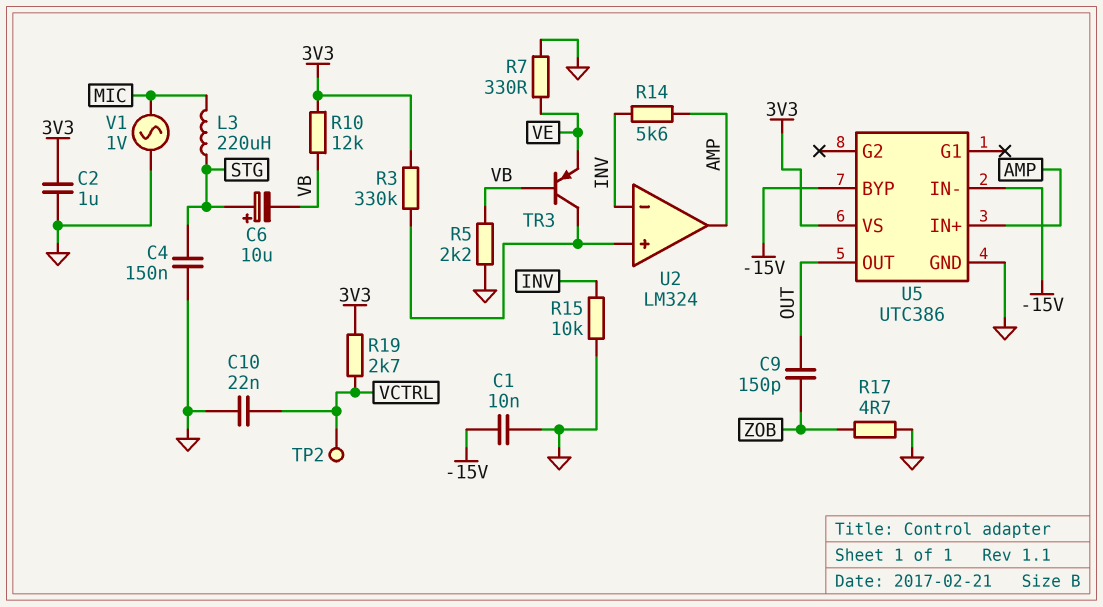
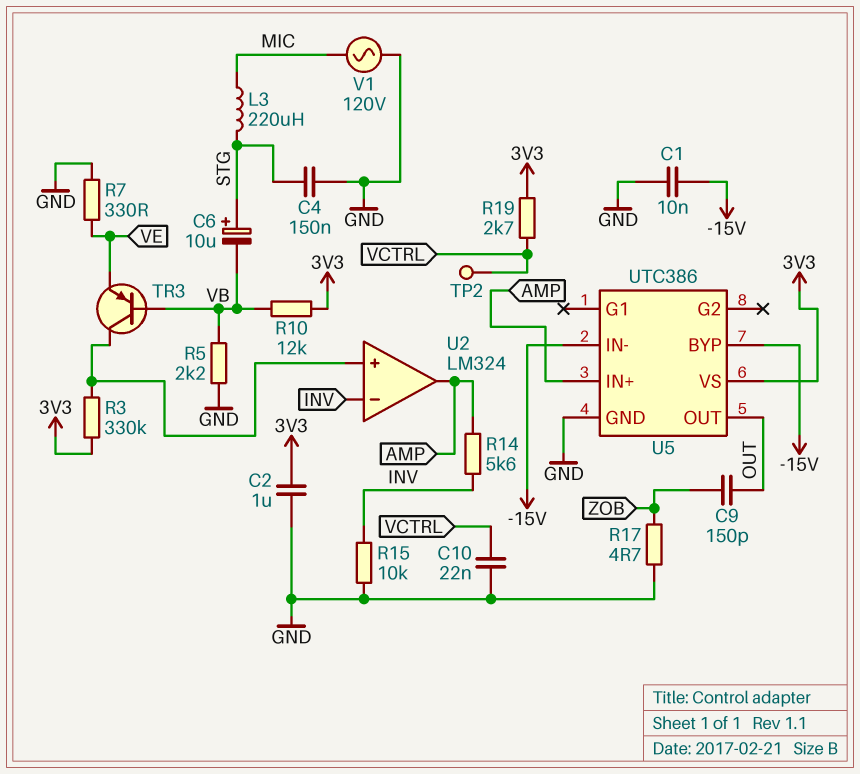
V1: AC 1V (GND, MIC) -> AC 120V (GND, MIC)

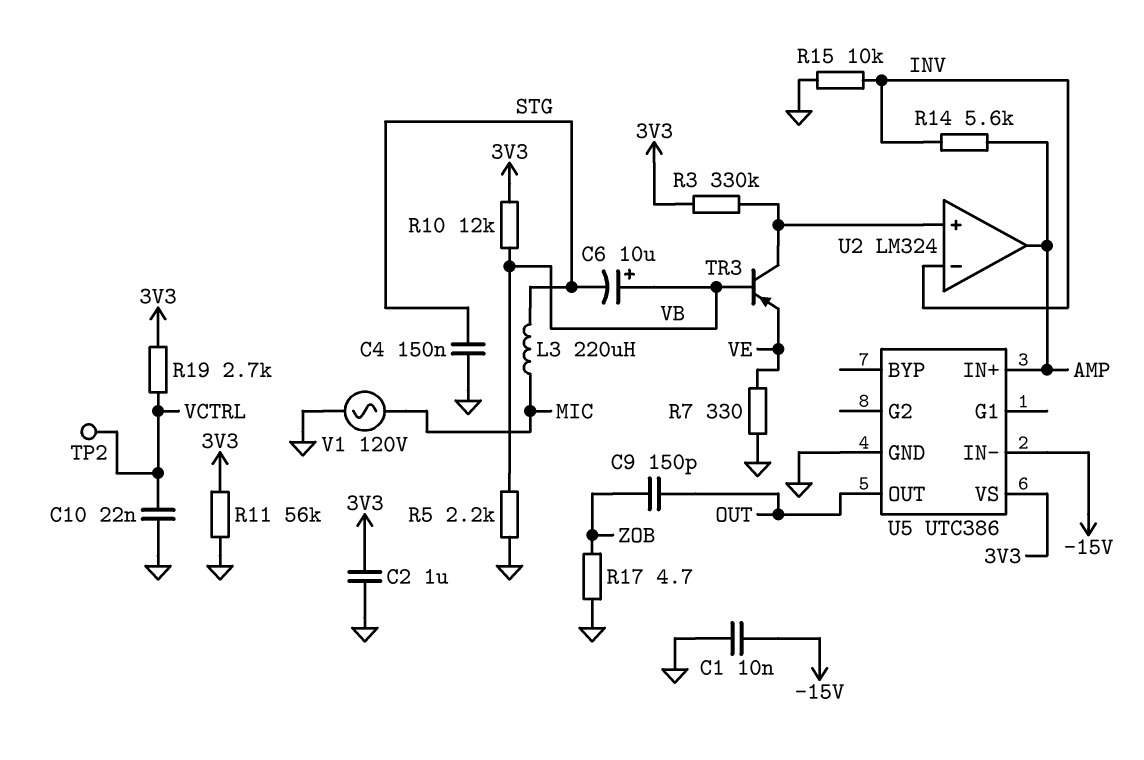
C6: 10uF (plus STG, minus VB) -> 10uF (plus VB, minus STG)
R11: none -> 56k (3V3, GND)
U5 pin BYP: -15V -> none

